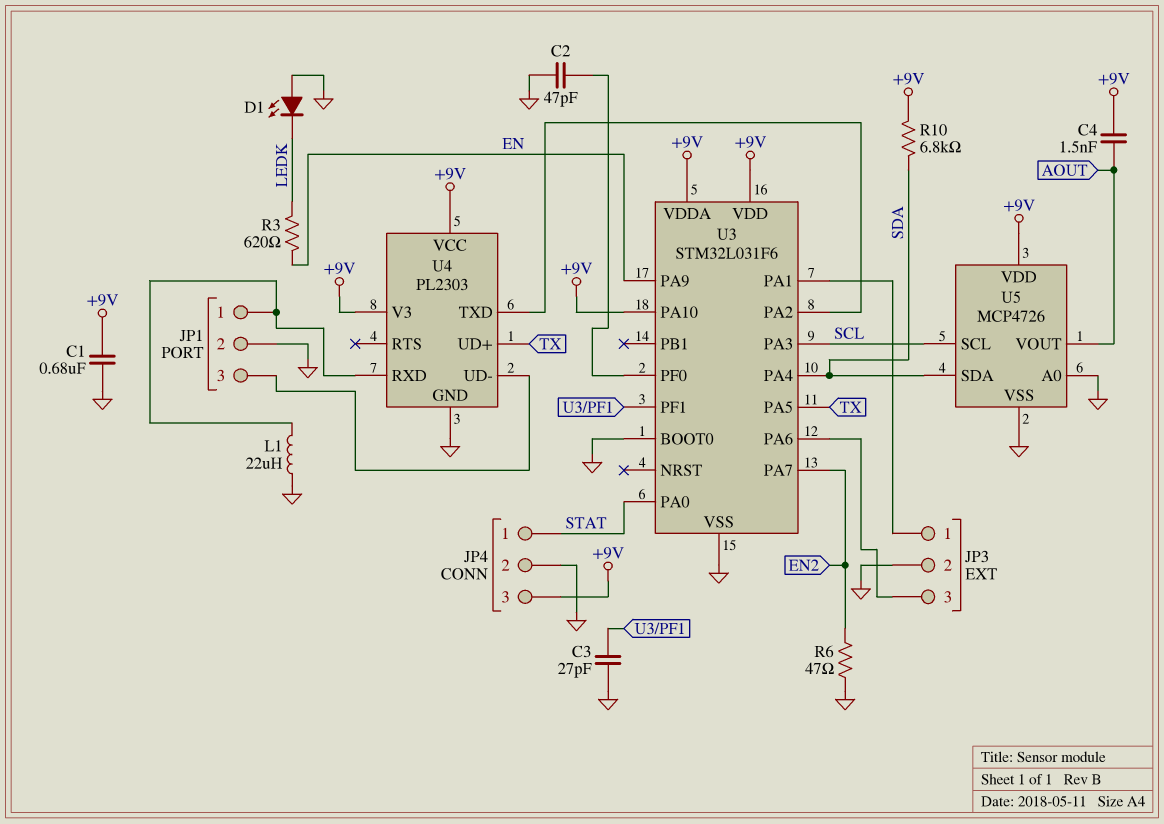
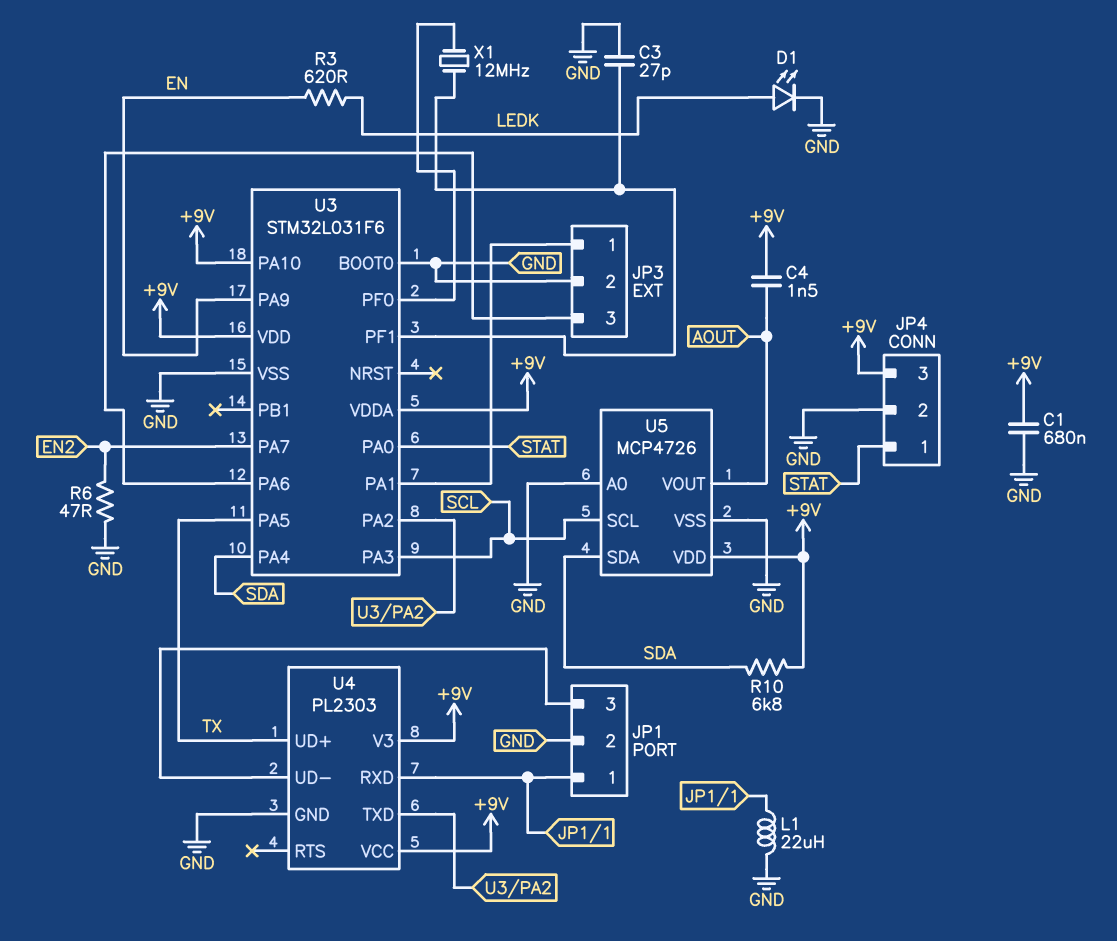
C2: 47pF (GND, U3/PF0) -> none
D1: LED (A GND, K LEDK) -> LED (A LEDK, K GND)
X1: none -> 12MHz (U3/PF0, U3/PF1)

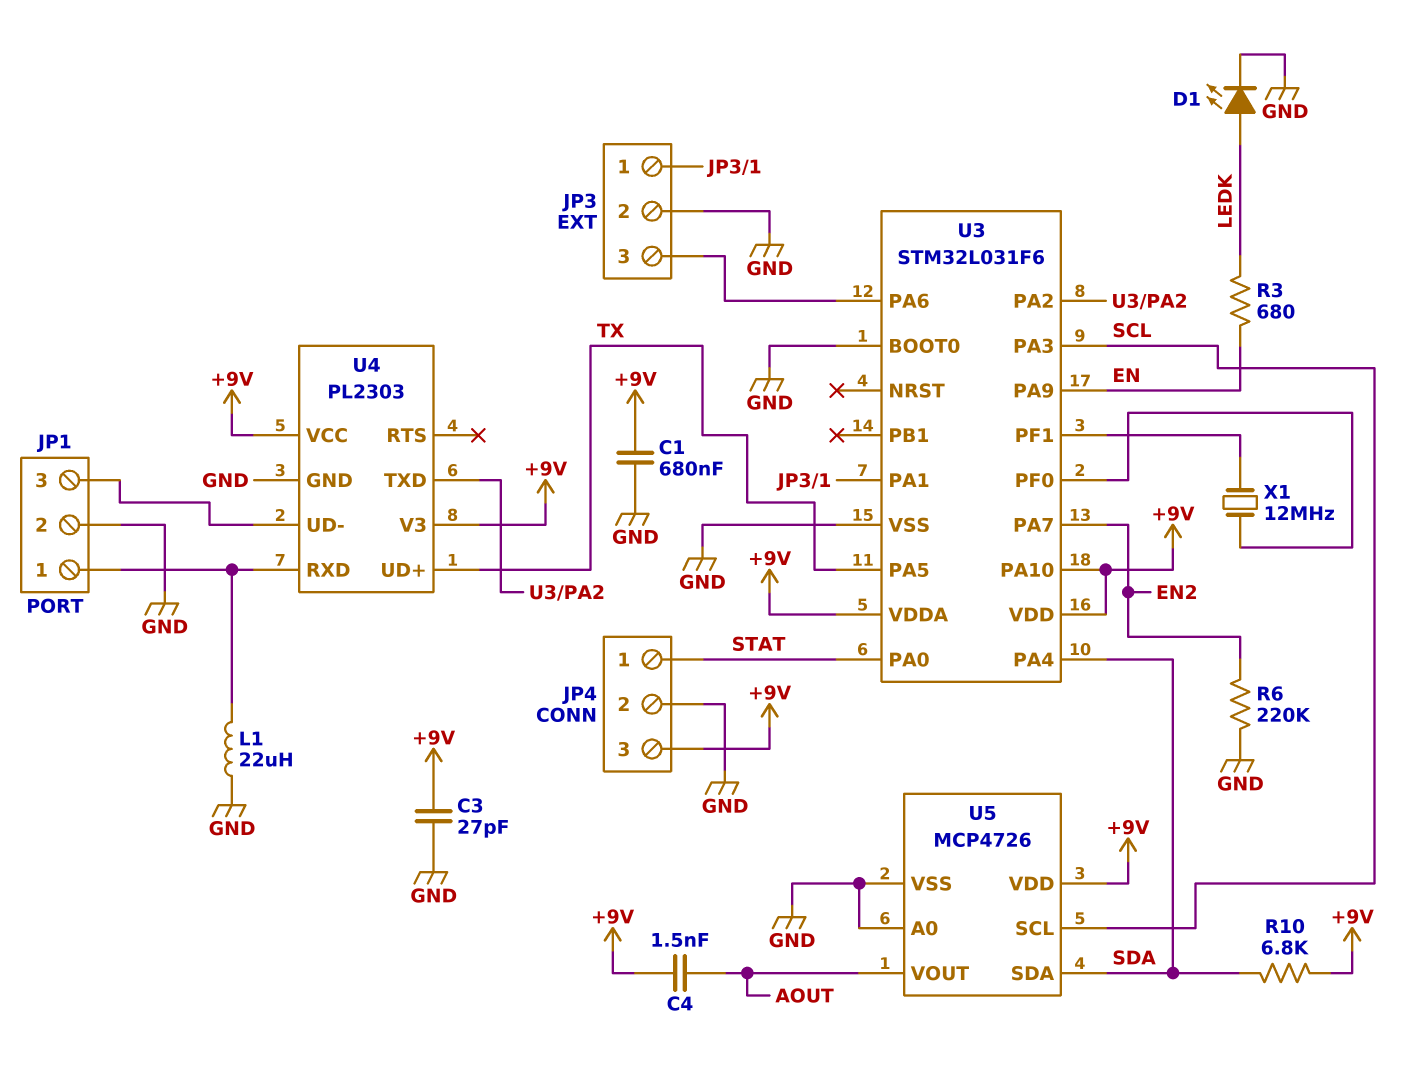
C3: 27pF (GND, U3/PF1) -> 27pF (+9V, GND)
R3: 620 (EN, LEDK) -> 680 (EN, LEDK)
R6: 47 (EN2, GND) -> 220k (EN2, GND)

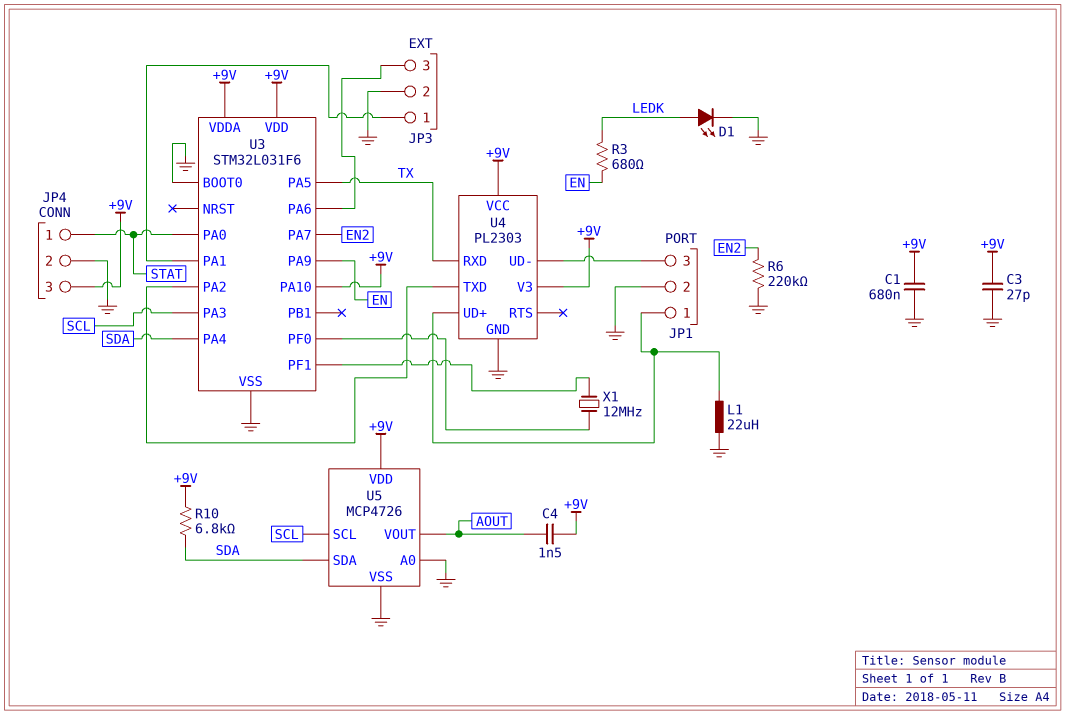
U4 pin RXD: JP1/1 -> TX
U4 pin UD+: TX -> JP1/1

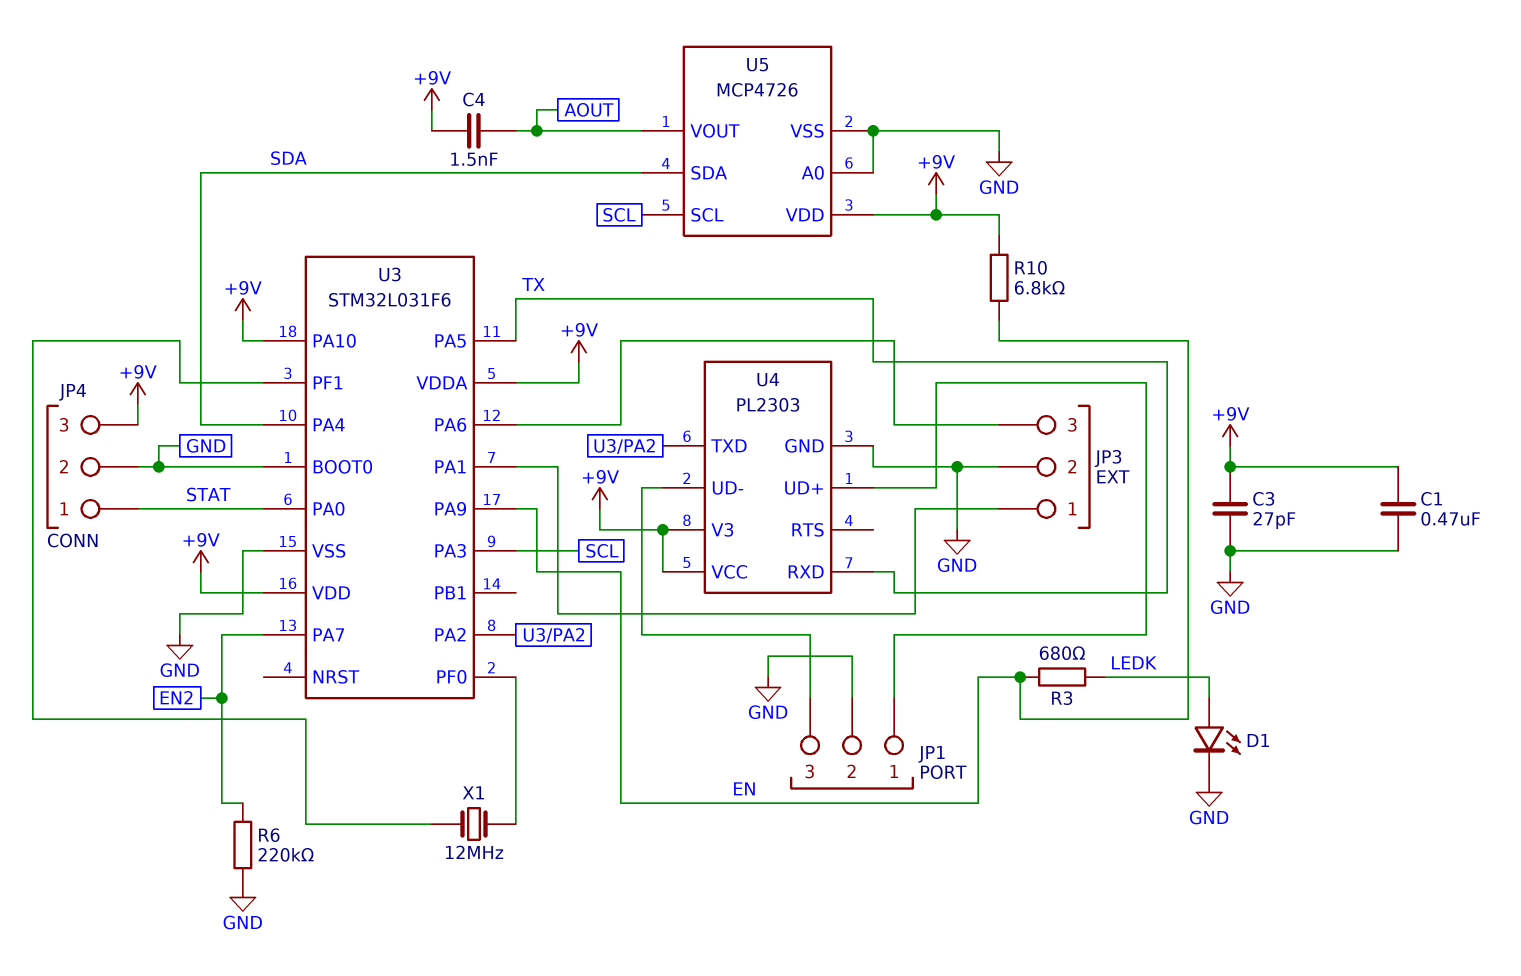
C1: 680nF (+9V, GND) -> 470nF (+9V, GND)
L1: 22uH (GND, JP1/1) -> none
R10: 6.8k (+9V, SDA) -> 6.8k (+9V, EN)

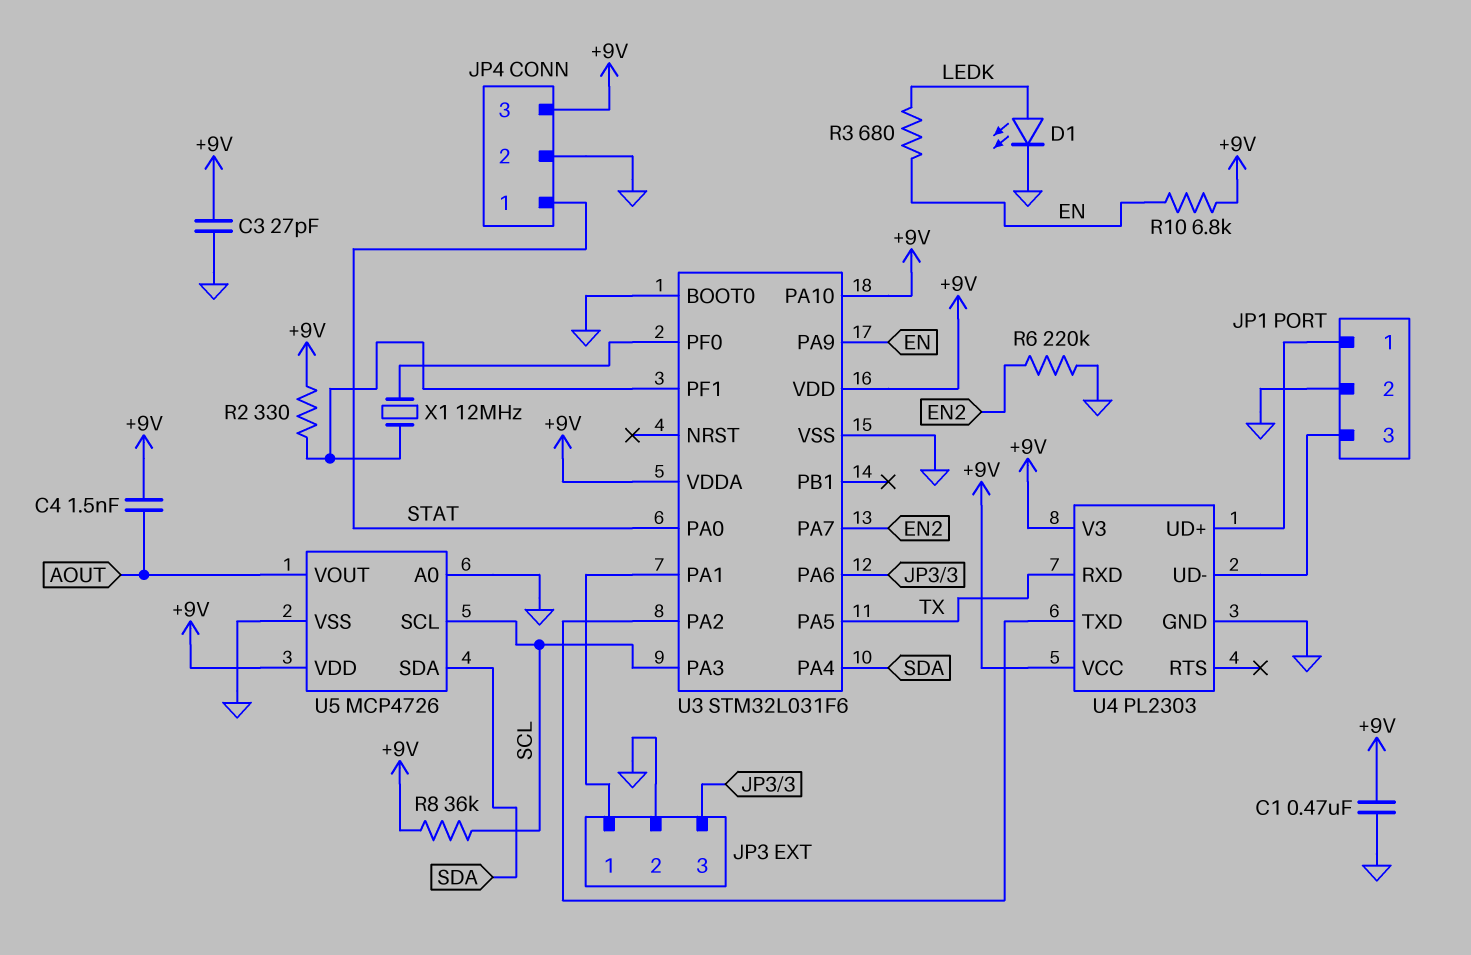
R2: none -> 330 (+9V, U3/PF1)
R8: none -> 36k (+9V, SCL)

